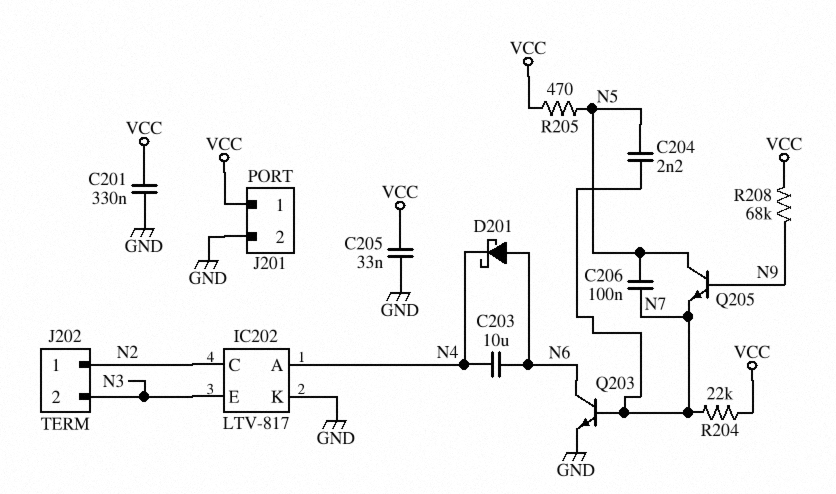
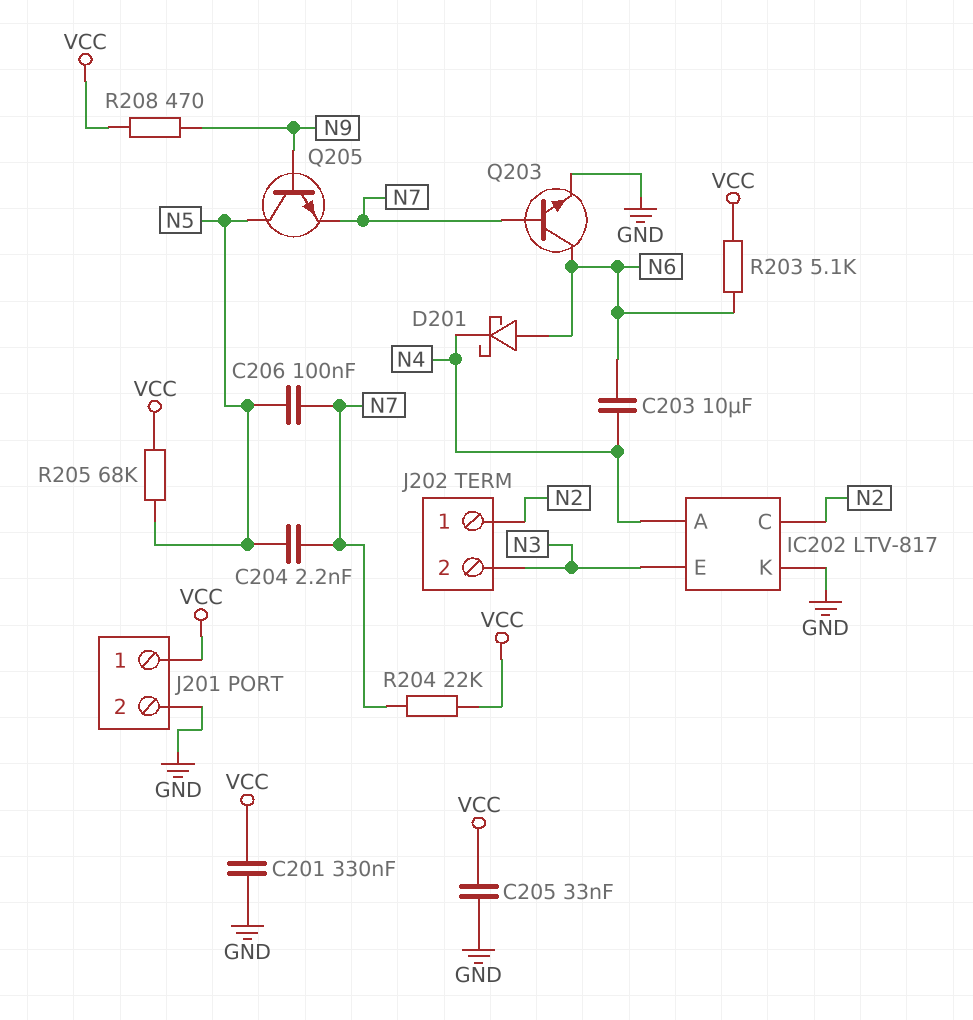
R203: none -> 5.1k (N6, VCC)
R205: 470 (N5, VCC) -> 68k (N5, VCC)
R208: 68k (N9, VCC) -> 470 (N9, VCC)

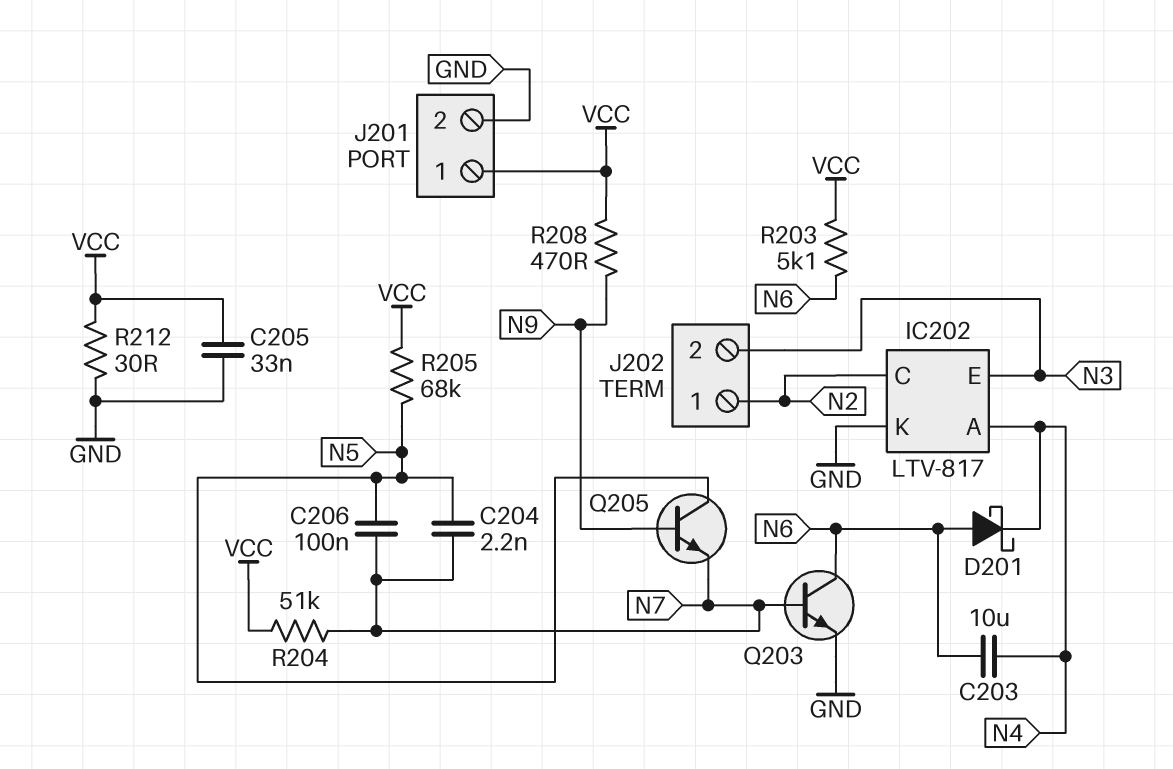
C201: 330nF (GND, VCC) -> none
R204: 22k (N7, VCC) -> 51k (N7, VCC)
R212: none -> 30 (GND, VCC)

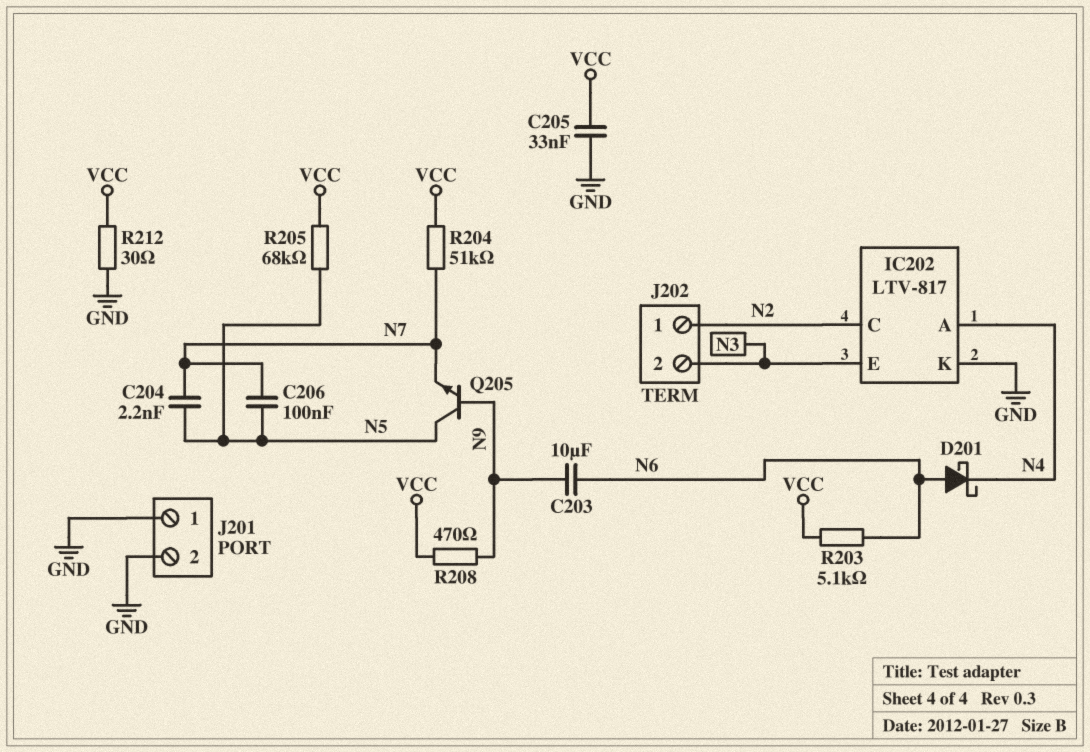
C203: 10uF (N4, N6) -> 10uF (N6, N9)
J201 pin 1: VCC -> GND
Q203: NPN (B N7, C N6, E GND) -> none

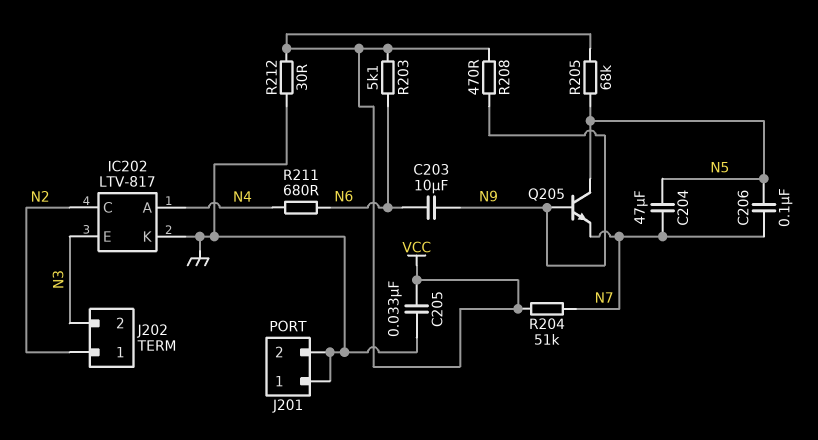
C204: 2.2nF (N5, N7) -> 47uF (N5, N7)
D201: schottky (A N6, K N4) -> none
R211: none -> 680 (N4, N6)

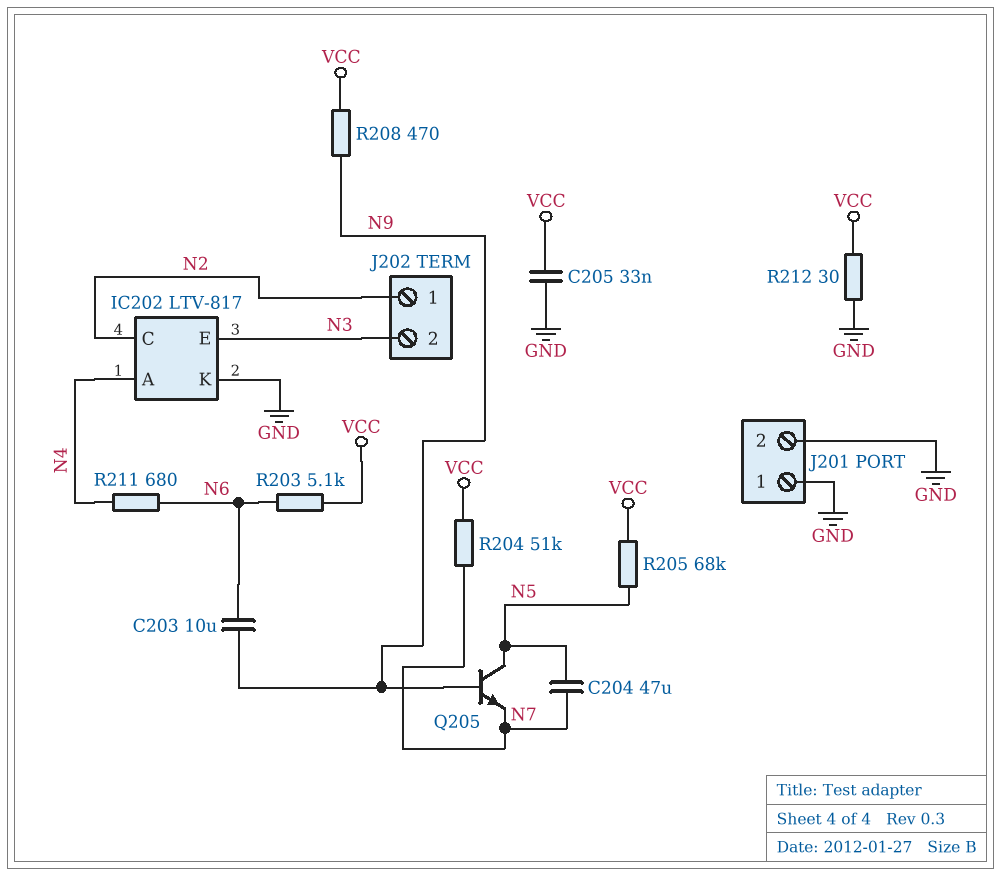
C206: 100nF (N5, N7) -> none

